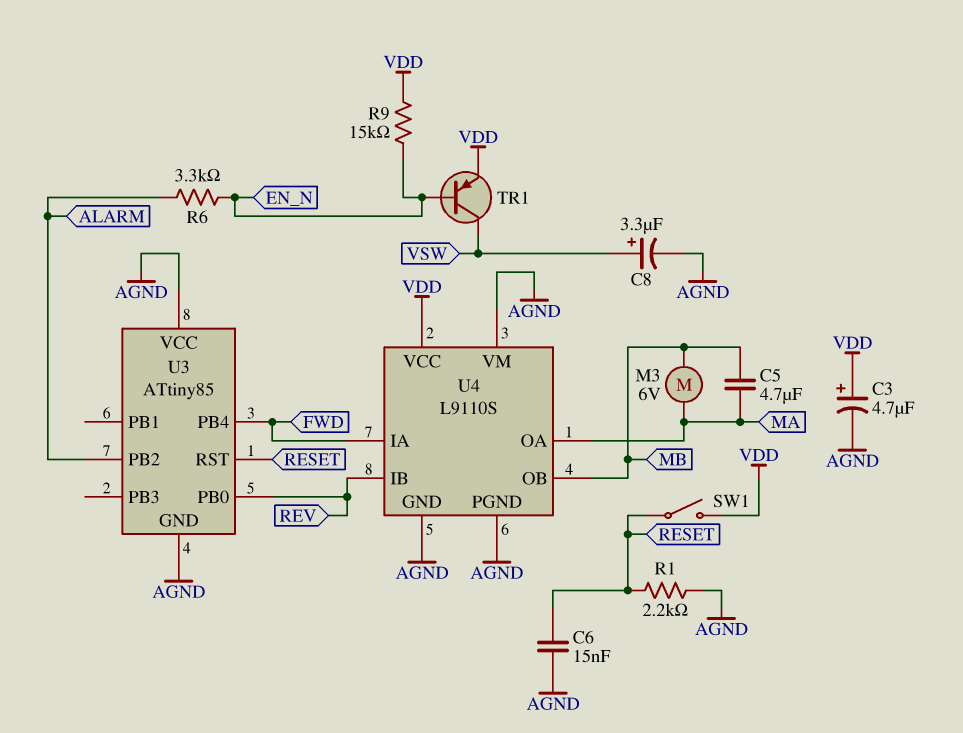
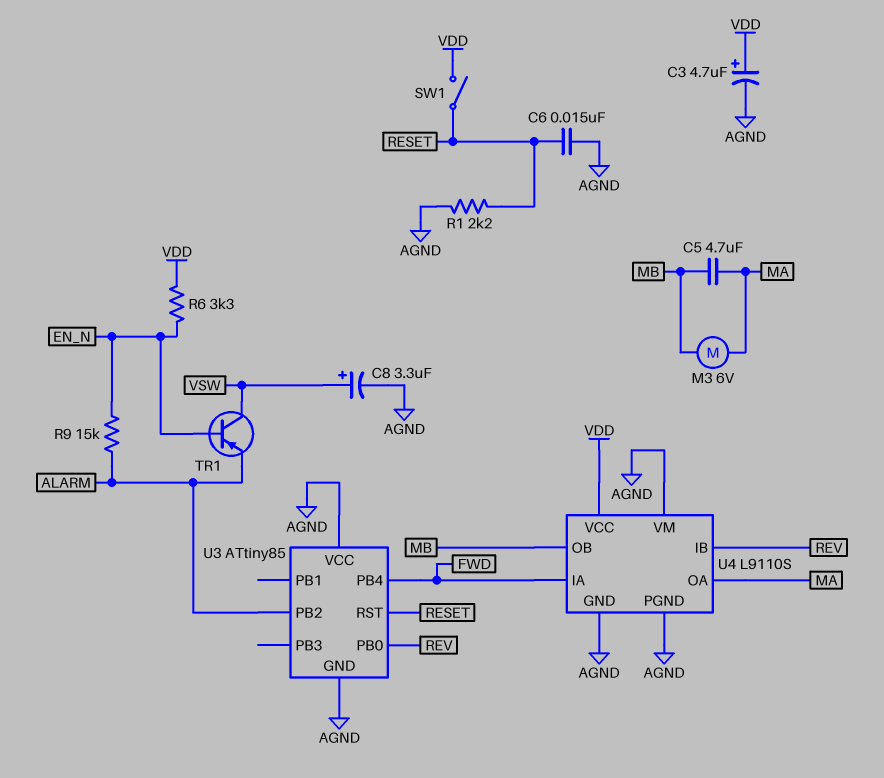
R6: 3.3k (ALARM, EN_N) -> 3.3k (EN_N, VDD)
R9: 15k (EN_N, VDD) -> 15k (ALARM, EN_N)
TR1: PNP (B EN_N, C VSW, E VDD) -> PNP (B EN_N, C VSW, E ALARM)

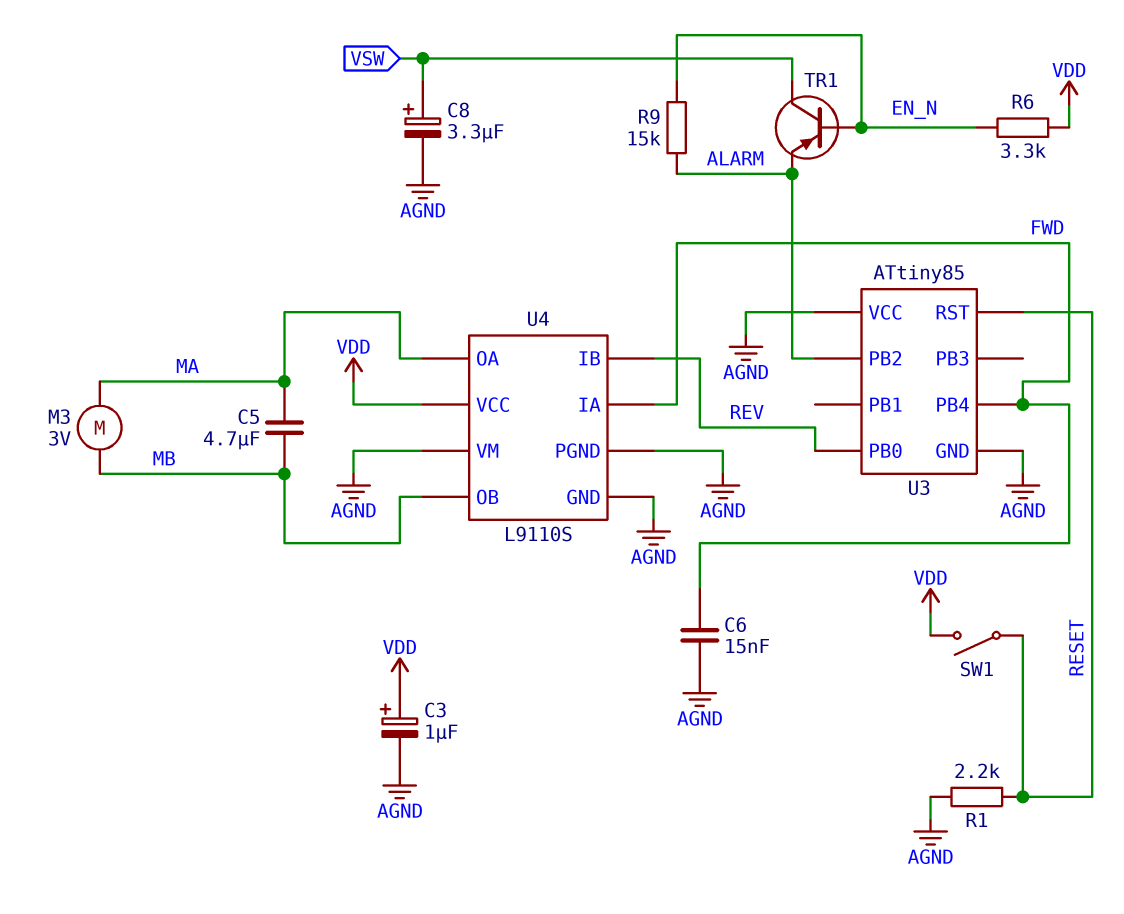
C3: 4.7uF (plus VDD, minus AGND) -> 1uF (plus VDD, minus AGND)
C6: 15nF (AGND, RESET) -> 15nF (AGND, FWD)
M3: motor 6V (MA, MB) -> motor 3V (MA, MB)

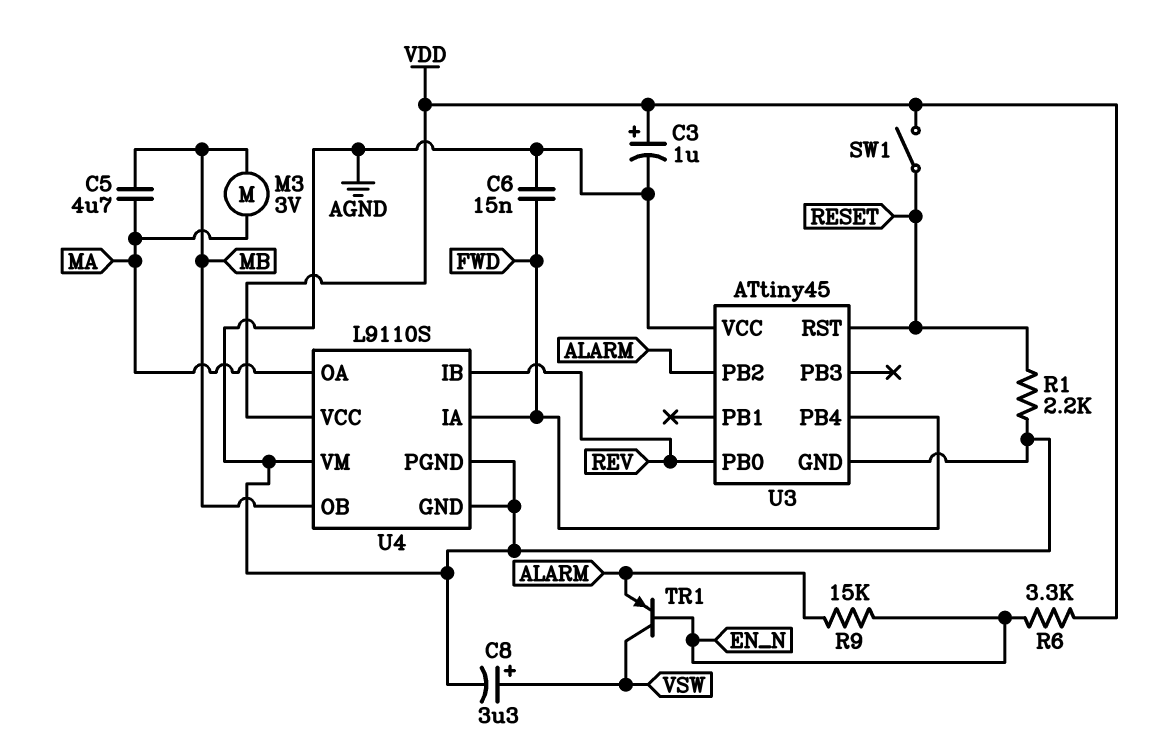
U3: ATtiny85 -> ATtiny45

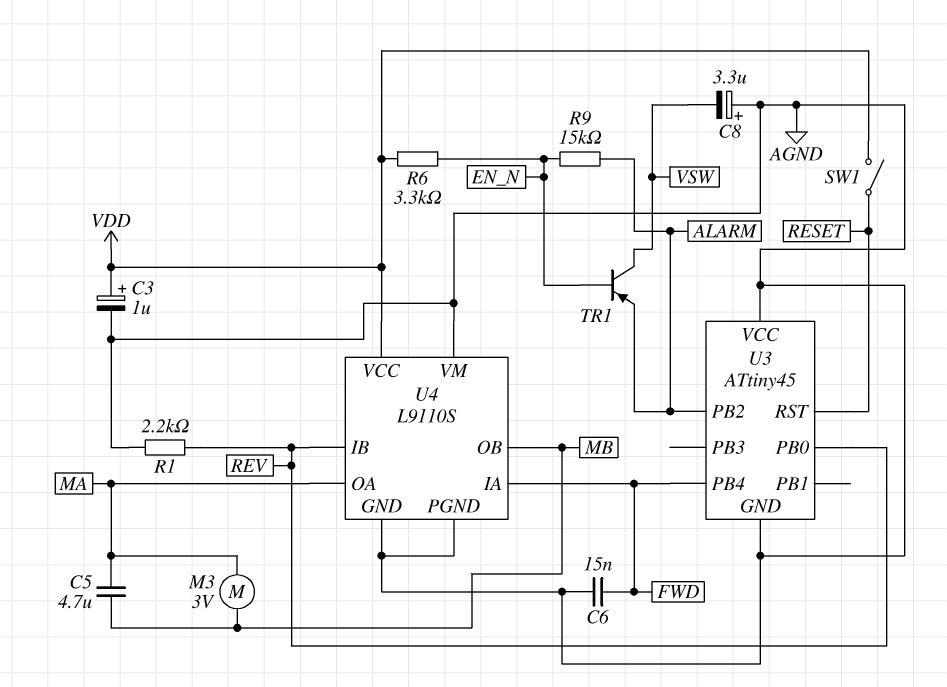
C8: 3.3uF (plus VSW, minus AGND) -> 3.3uF (plus AGND, minus VSW)
R1: 2.2k (AGND, RESET) -> 2.2k (AGND, REV)

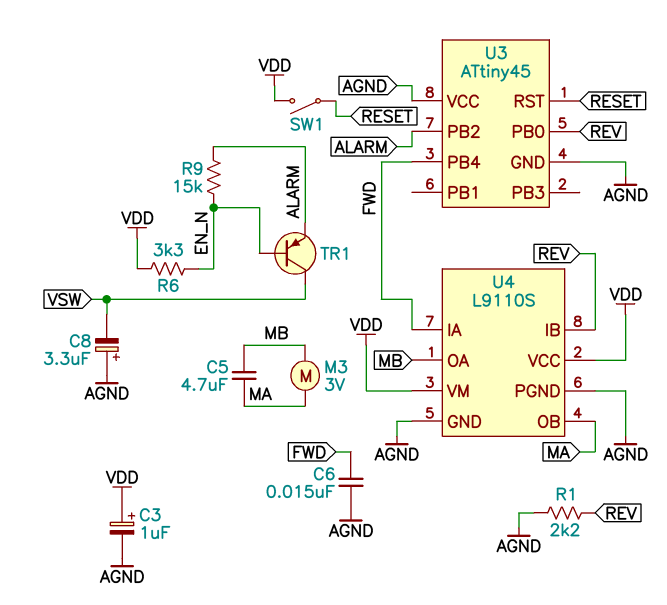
U4 pin OA: MA -> MB
U4 pin OB: MB -> MA
U4 pin VM: AGND -> VDD

